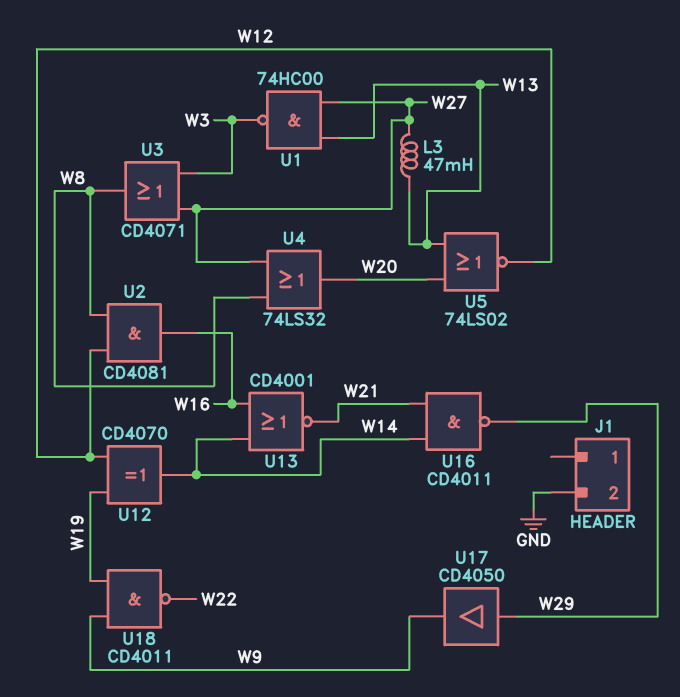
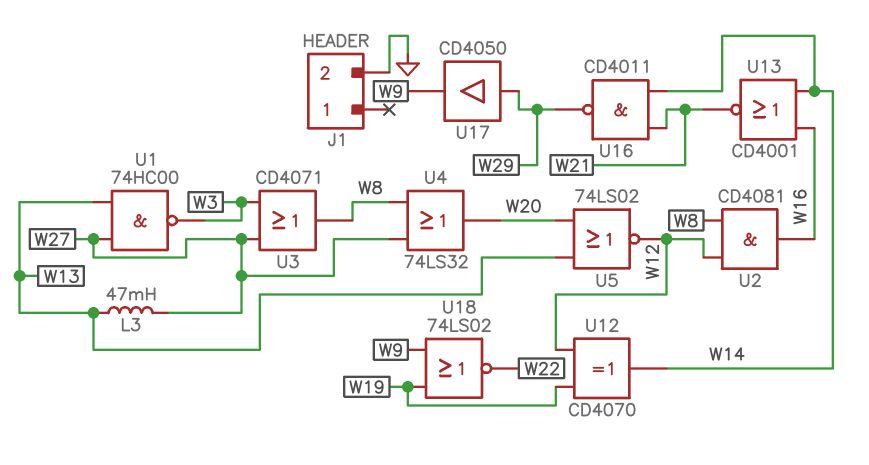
U18: NAND CD4011 (in W9, in W19, out W22) -> NOR 74LS02 (in W9, in W19, out W22)

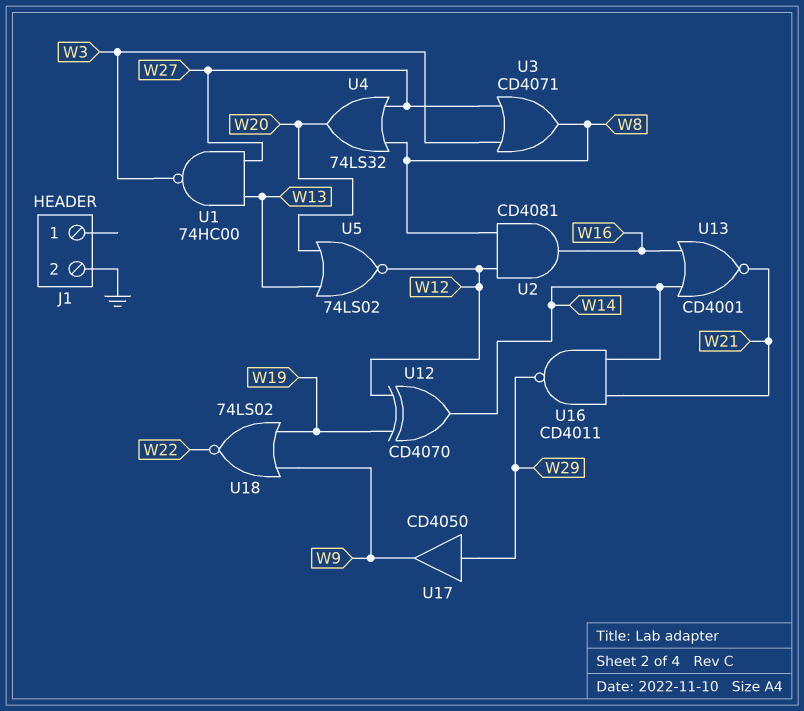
L3: 47mH (W13, W27) -> none

